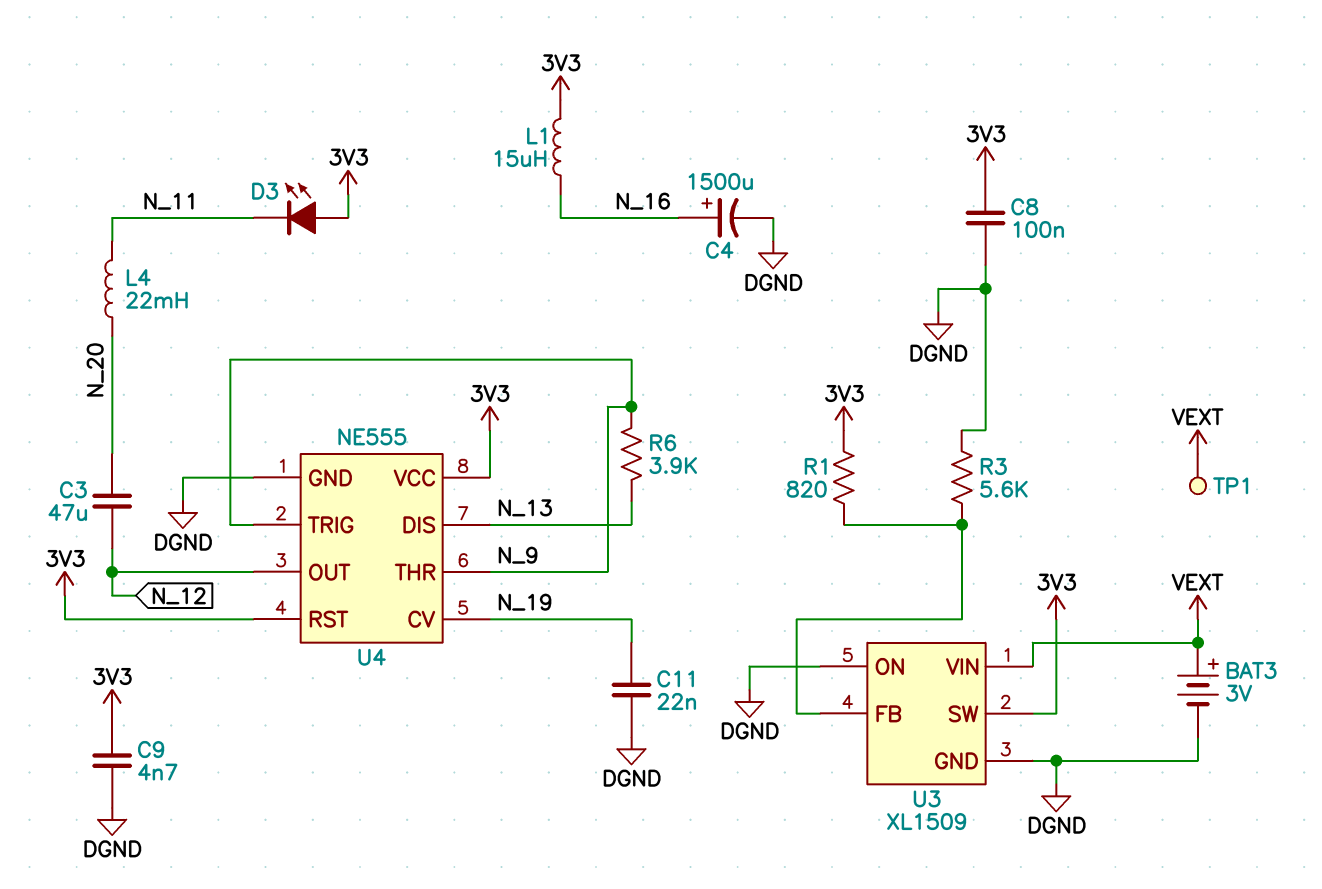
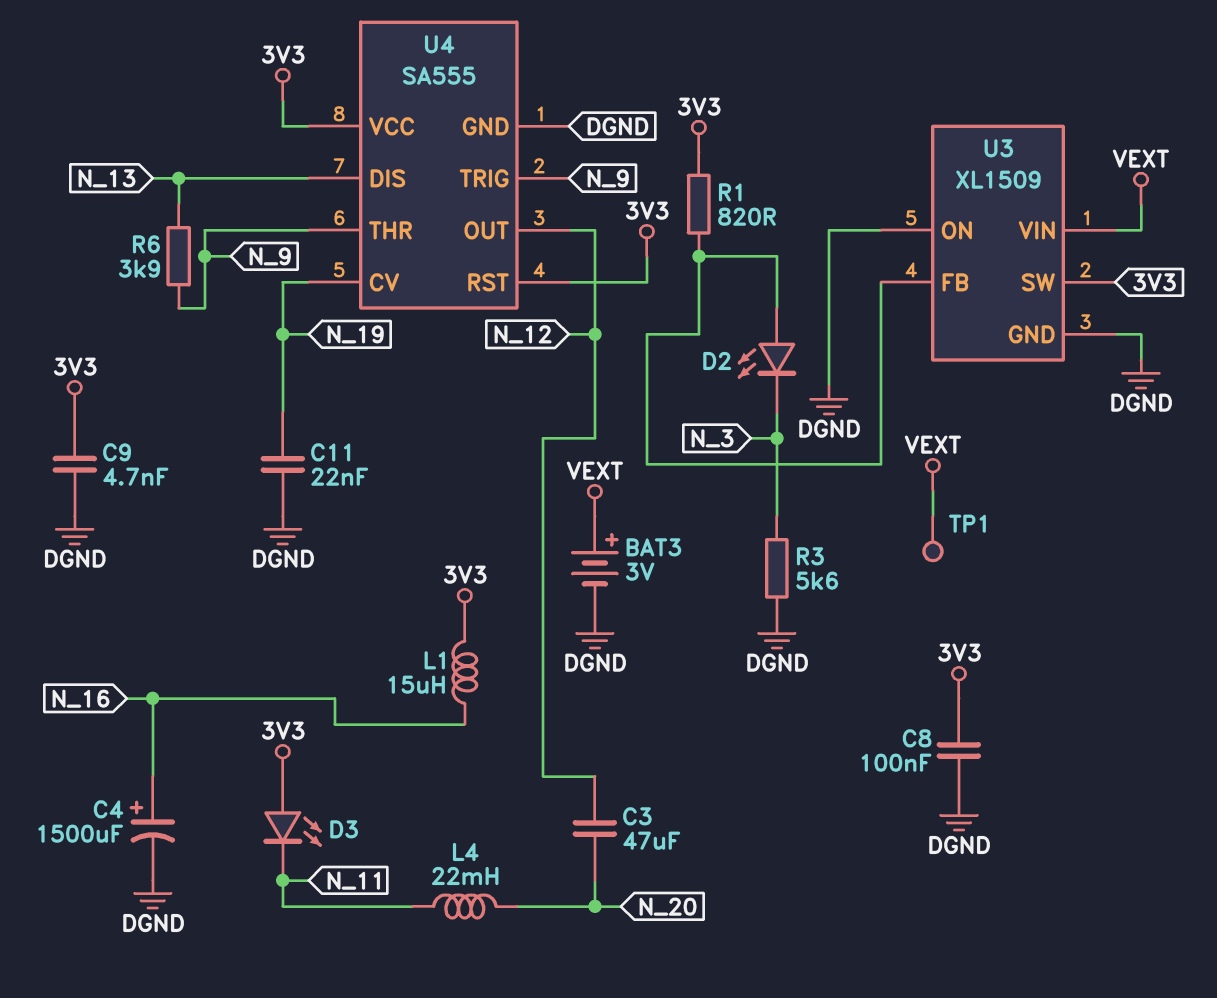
D2: none -> LED (A U3/FB, K N_3)
R3: 5.6k (DGND, U3/FB) -> 5.6k (DGND, N_3)
U4: NE555 -> SA555

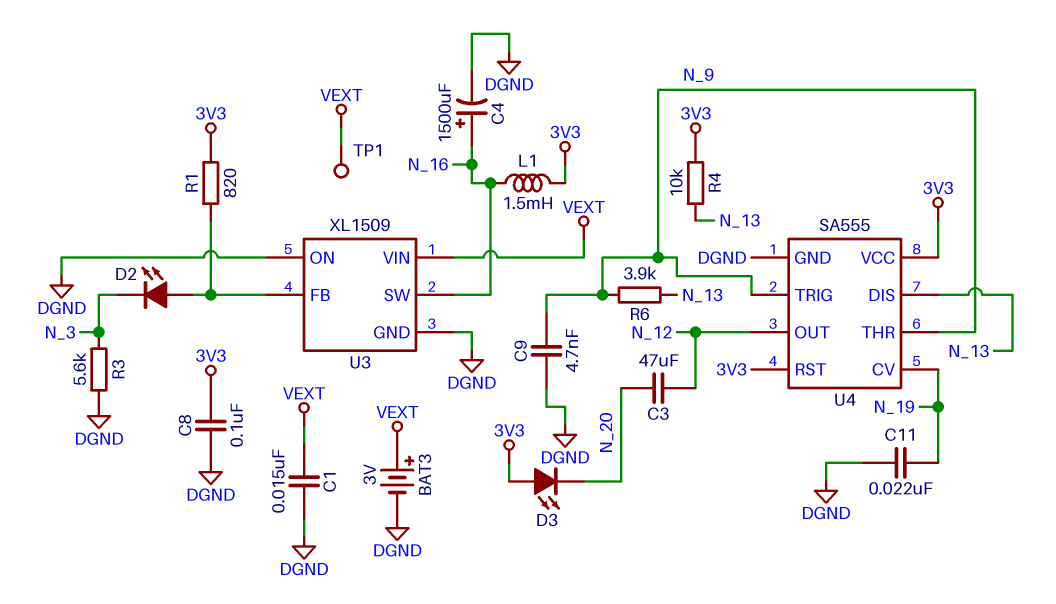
C1: none -> 15nF (DGND, VEXT)
C9: 4.7nF (3V3, DGND) -> 4.7nF (DGND, N_9)
D3: LED (A 3V3, K N_11) -> LED (A 3V3, K N_20)
L1: 15uH (3V3, N_16) -> 1.5mH (3V3, N_16)
L4: 22mH (N_11, N_20) -> none
R4: none -> 10k (3V3, N_13)
U3 pin SW: 3V3 -> N_16

